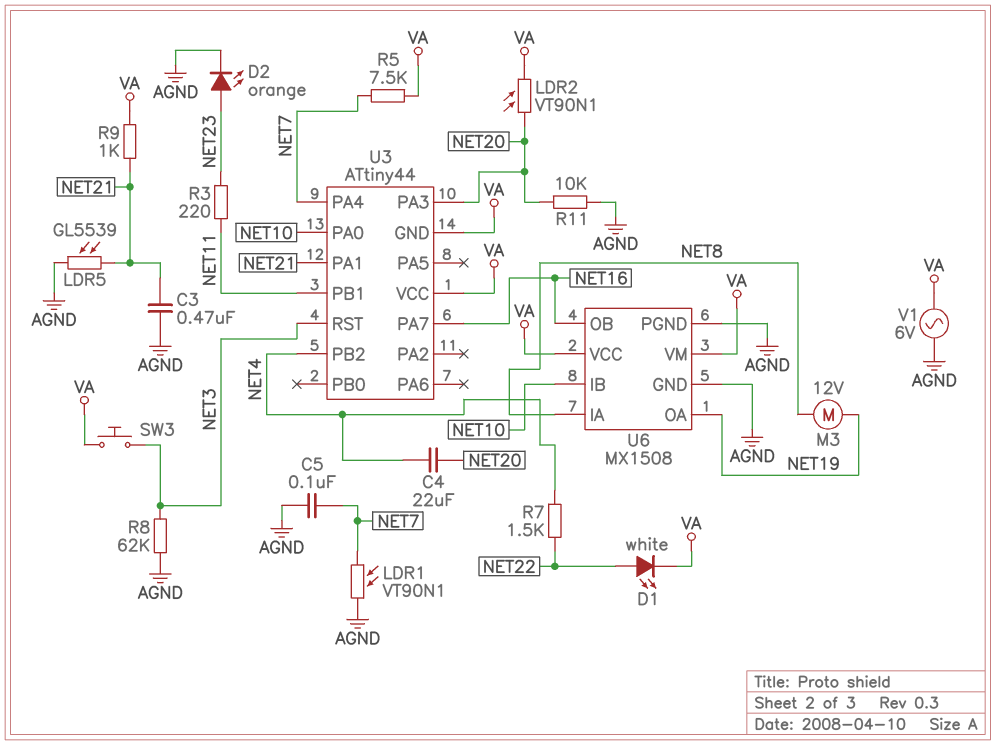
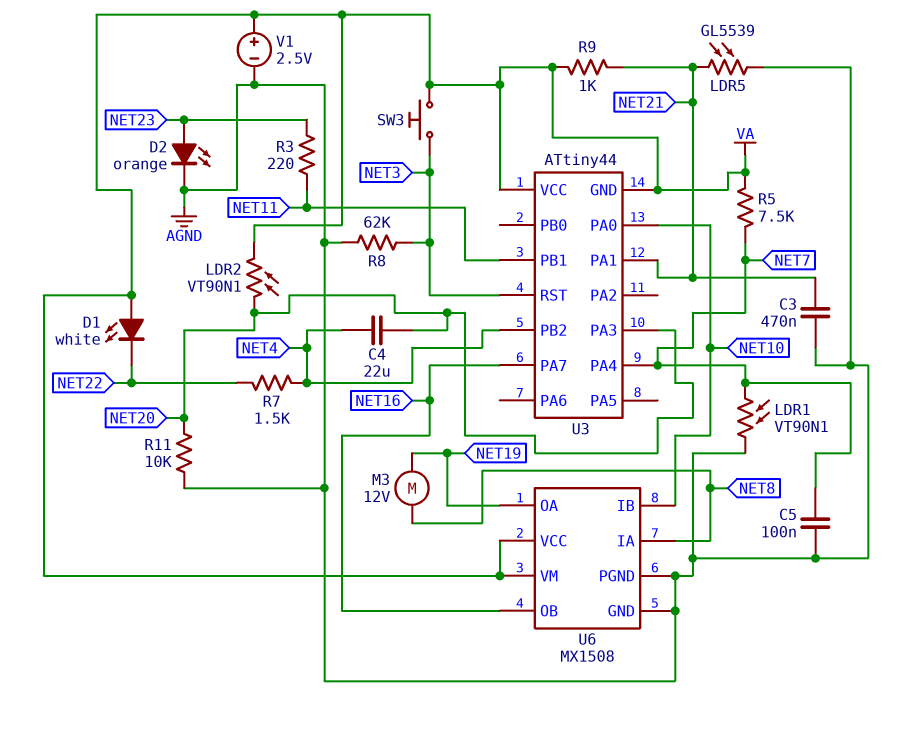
D1: LED white (A NET22, K VA) -> LED white (A VA, K NET22)
V1: AC 6V (AGND, VA) -> 2.5V (plus VA, minus AGND)

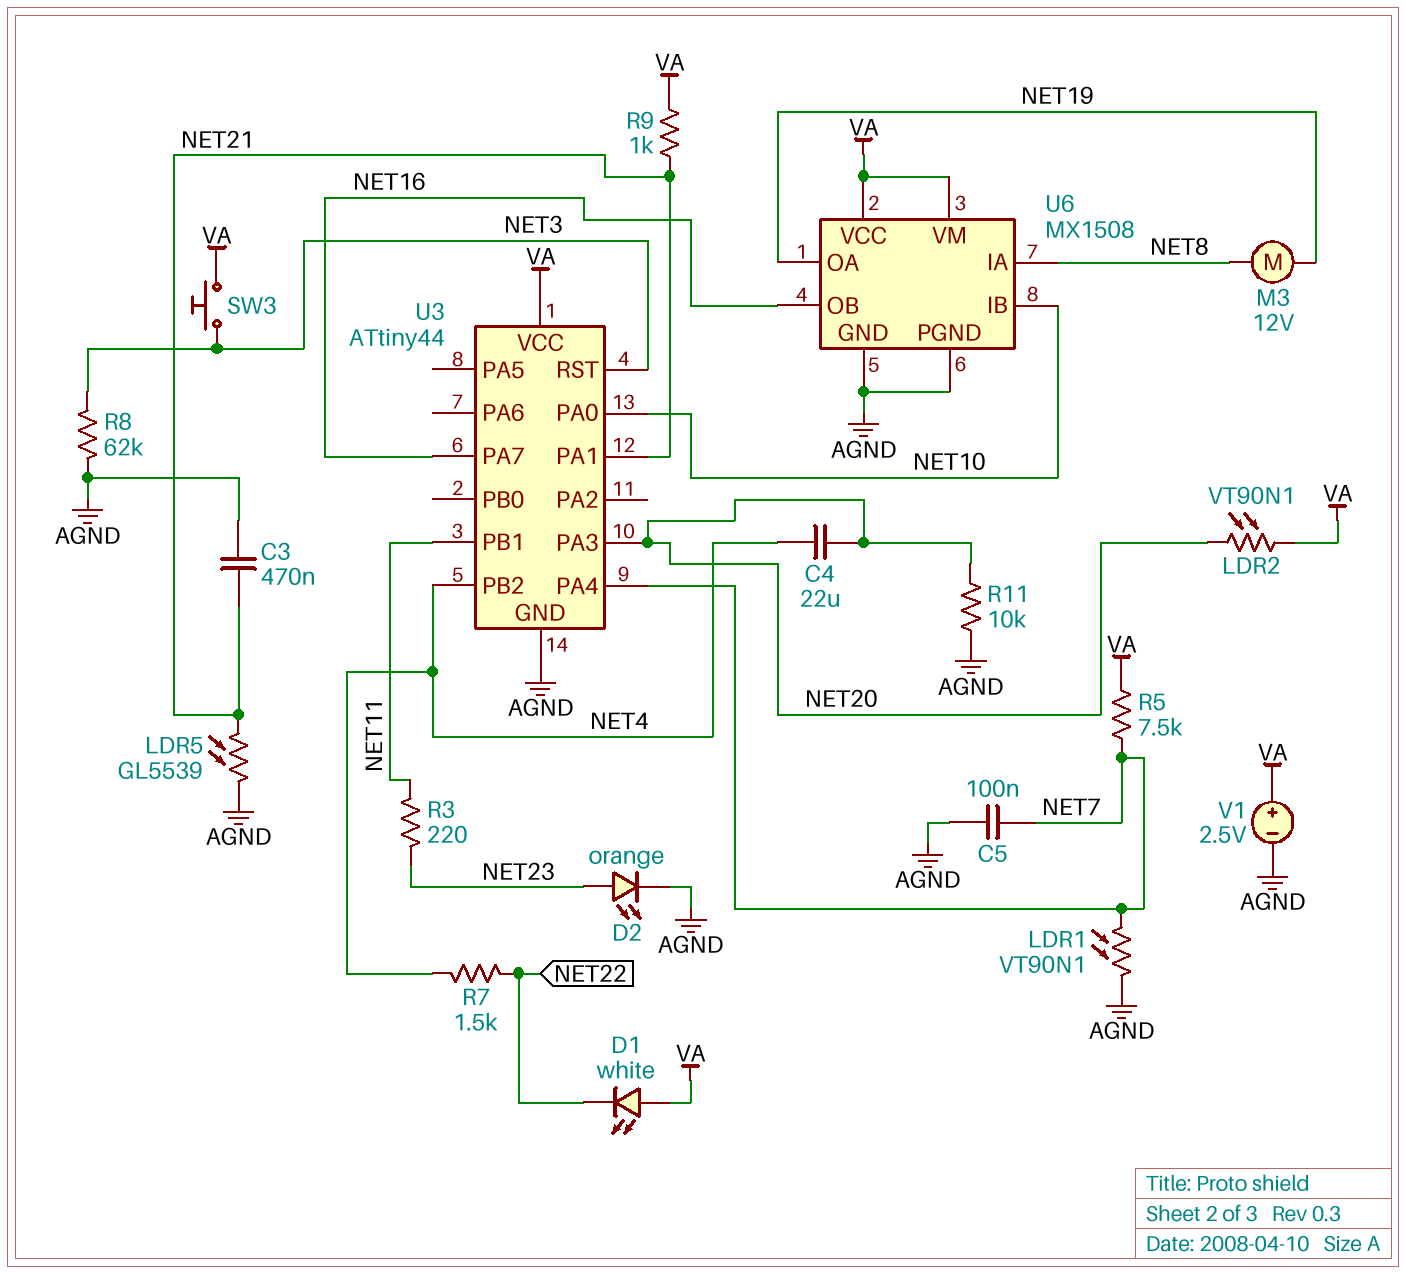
U3 pin GND: VA -> AGND

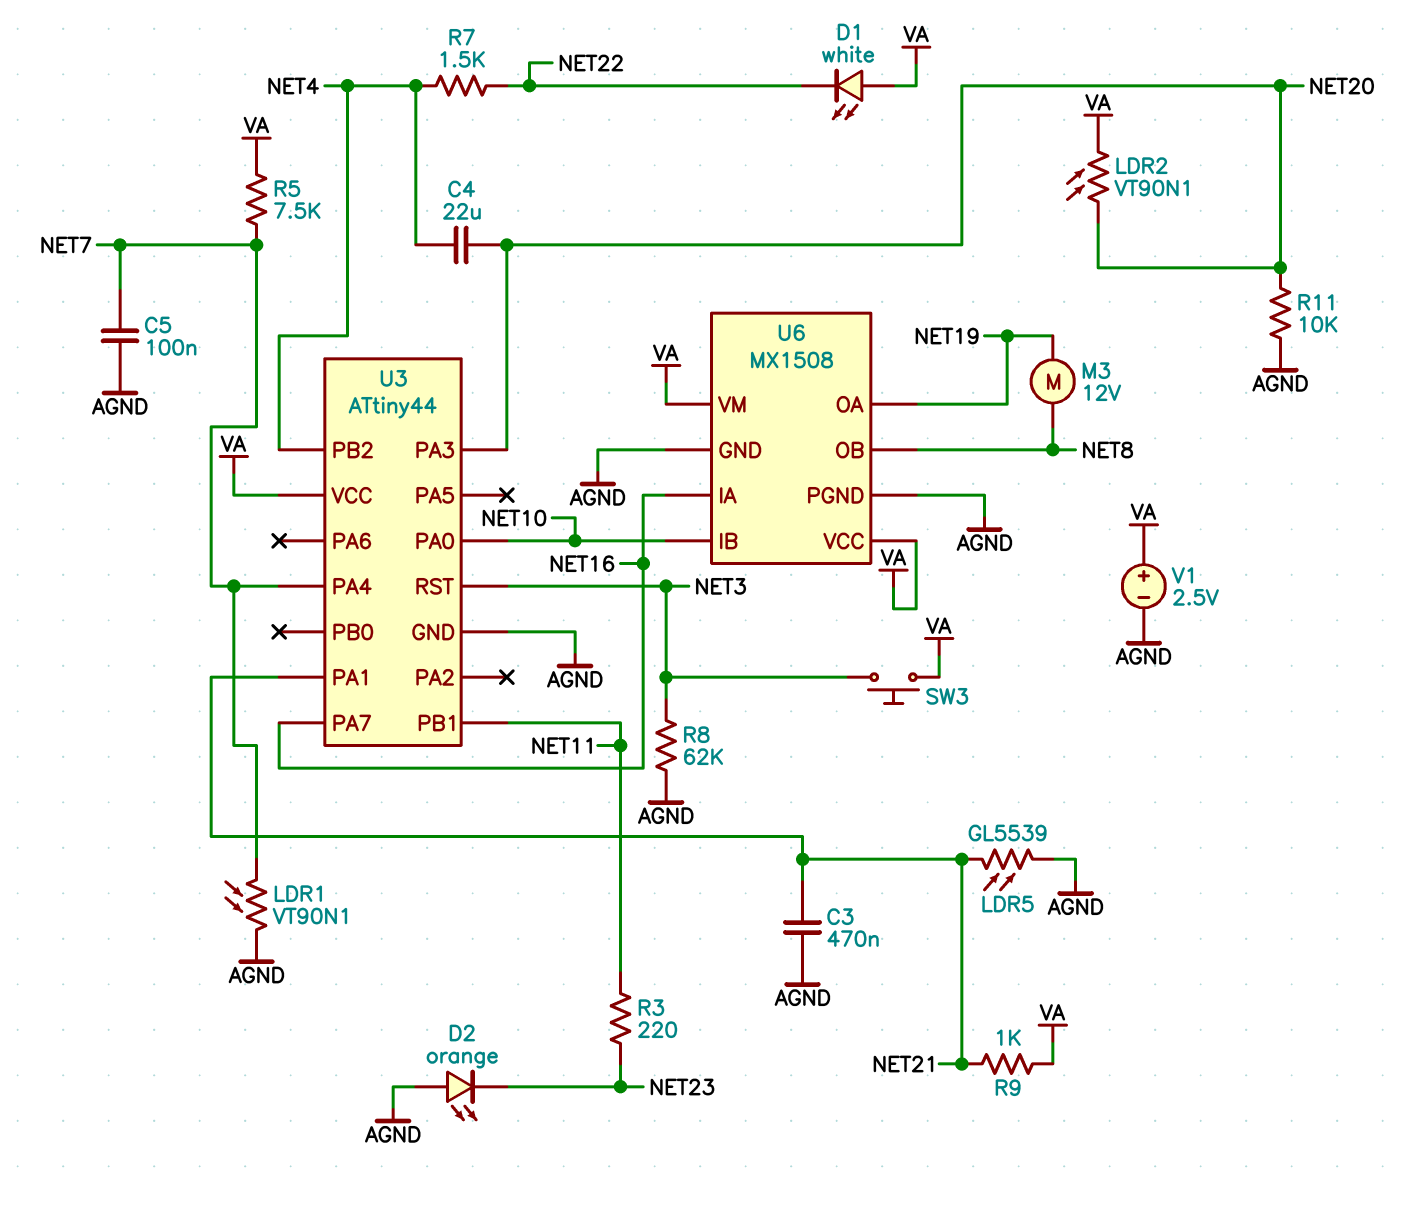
D2: LED orange (A NET23, K AGND) -> LED orange (A AGND, K NET23)
U6 pin IA: NET8 -> NET16
U6 pin OB: NET16 -> NET8

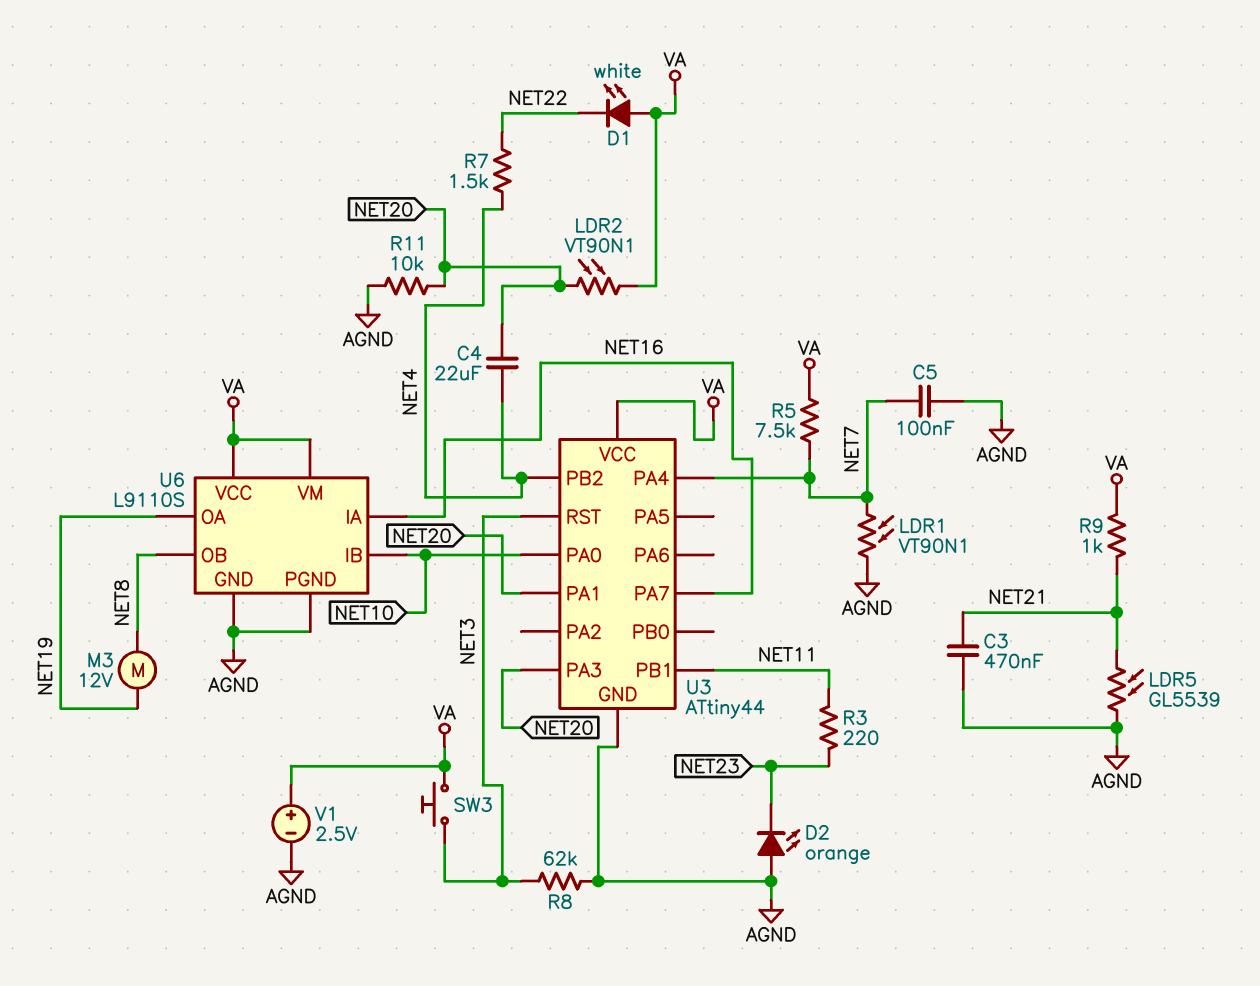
U3 pin PA1: NET21 -> NET20
U6: MX1508 -> L9110S

